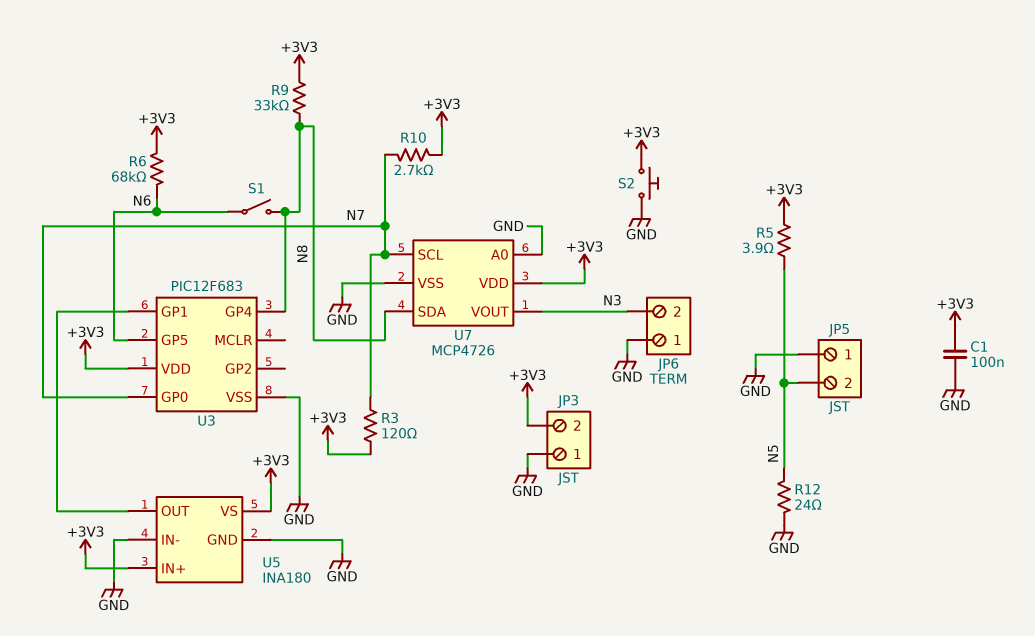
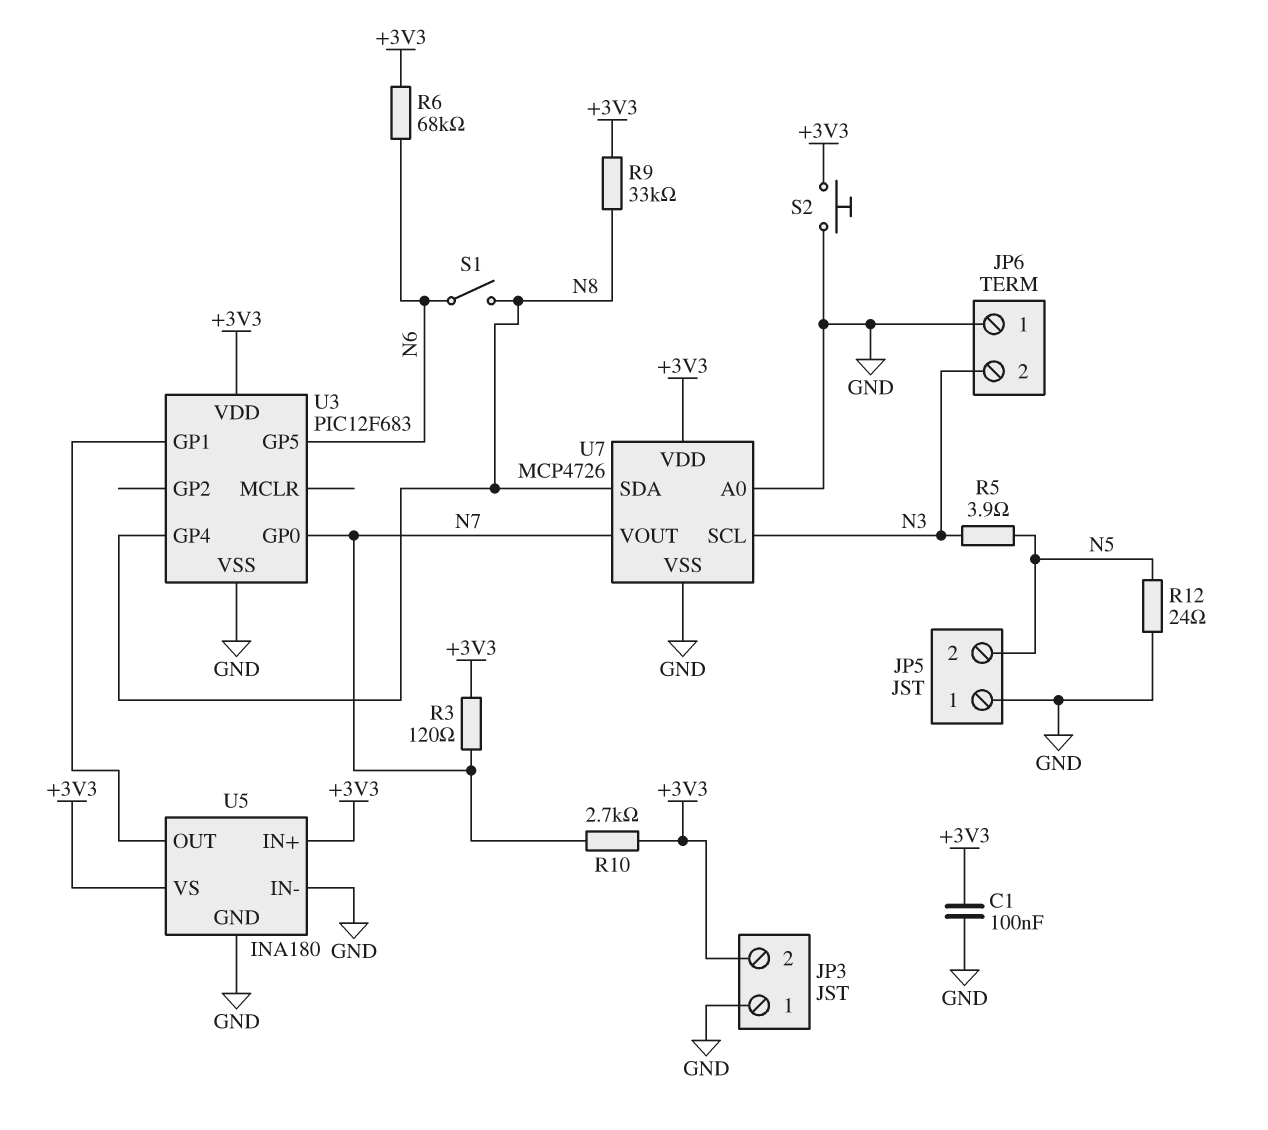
R5: 3.9 (+3V3, N5) -> 3.9 (N3, N5)
U7 pin SCL: N7 -> N3
U7 pin VOUT: N3 -> N7

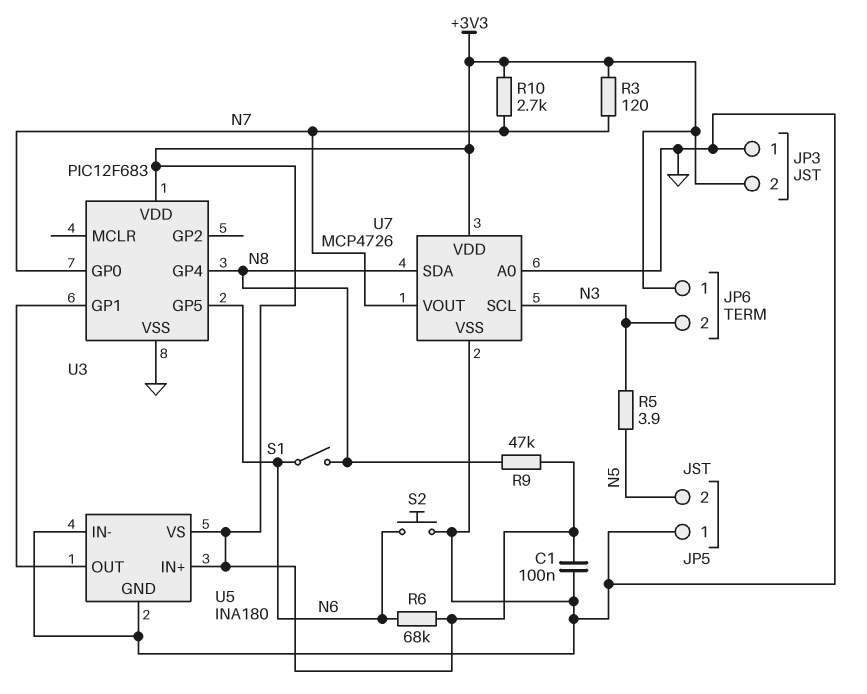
JP6 pin 1: GND -> +3V3
R9: 33k (+3V3, N8) -> 47k (+3V3, N8)
R12: 24 (GND, N5) -> none
S2: button (+3V3, GND) -> button (GND, N6)

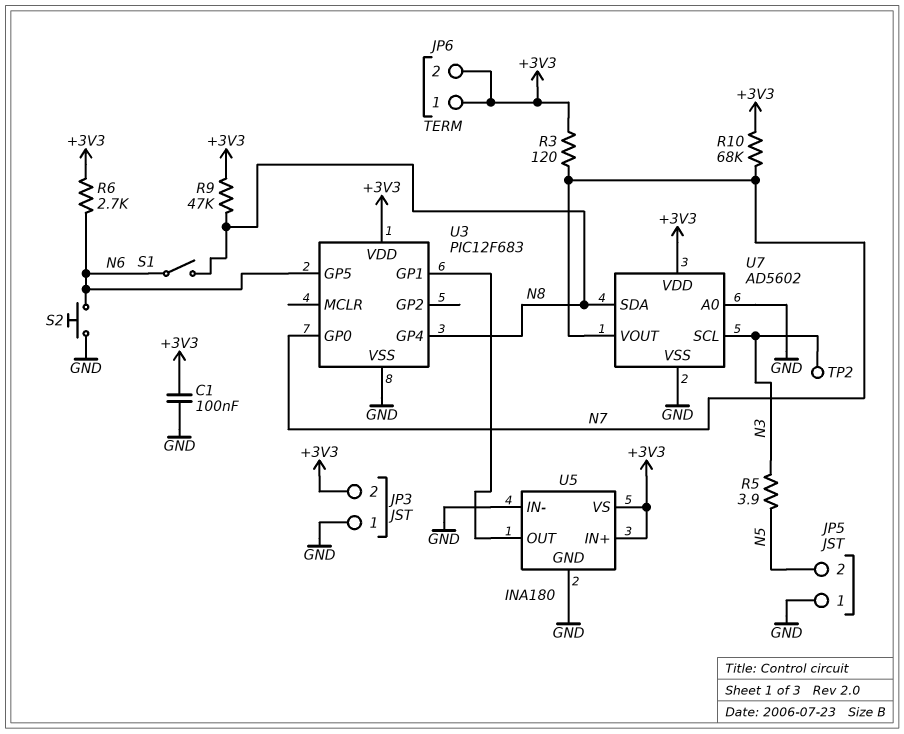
JP6 pin 2: N3 -> +3V3
R6: 68k (+3V3, N6) -> 2.7k (+3V3, N6)
R10: 2.7k (+3V3, N7) -> 68k (+3V3, N7)
TP2: none -> test point (N3)
U7: MCP4726 -> AD5602

